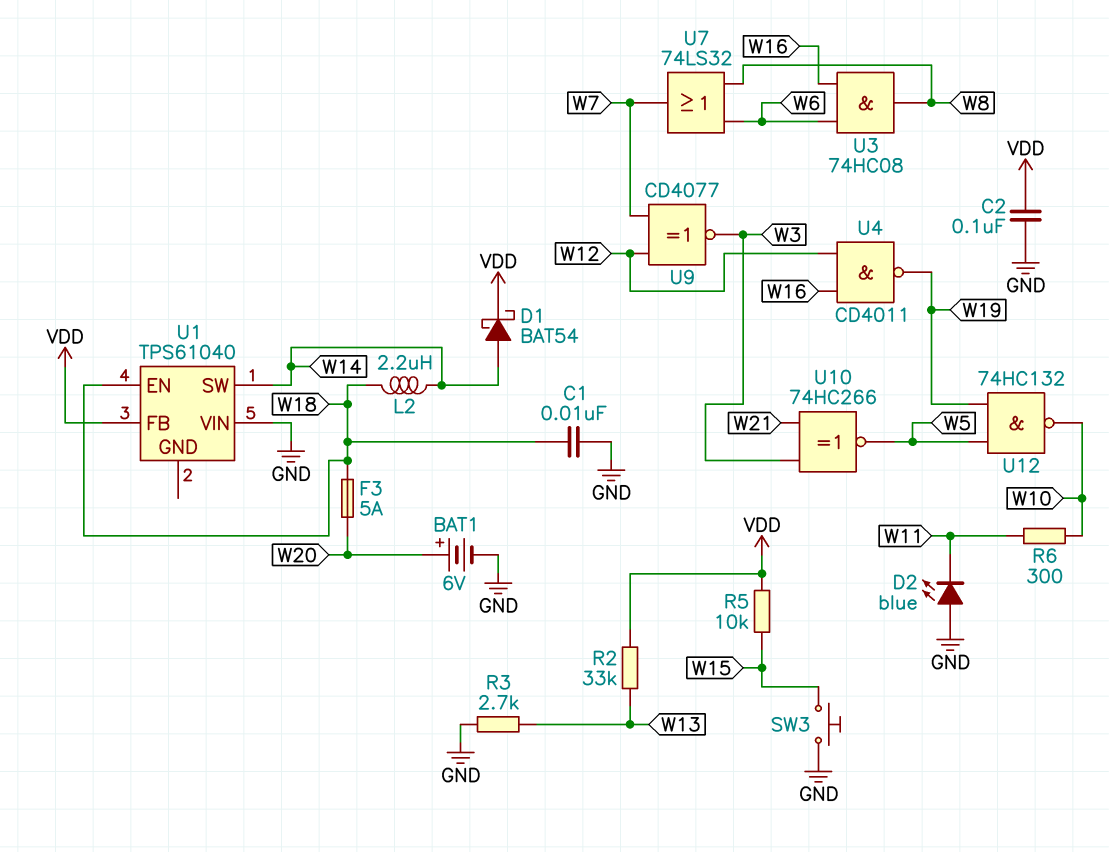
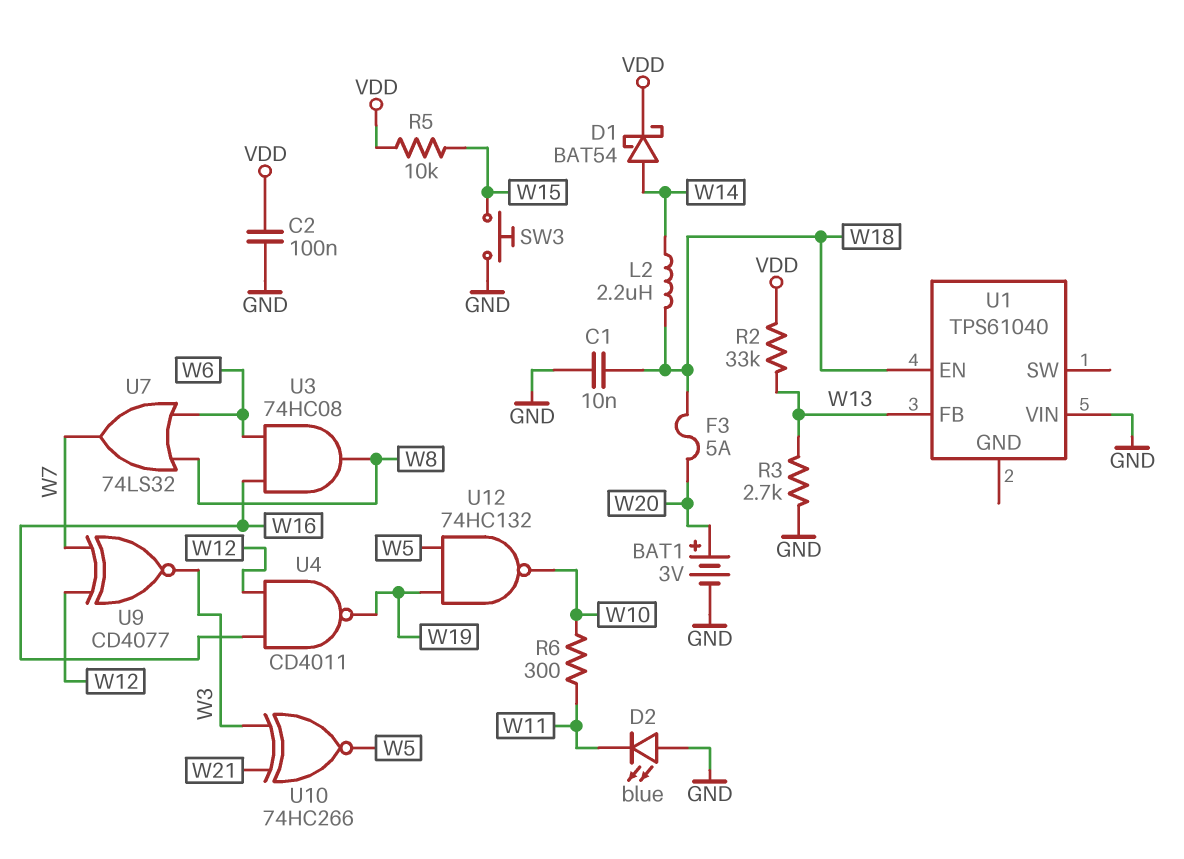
BAT1: 6V (plus W20, minus GND) -> 3V (plus W20, minus GND)
U1 pin FB: VDD -> W13
U1 pin SW: W14 -> none

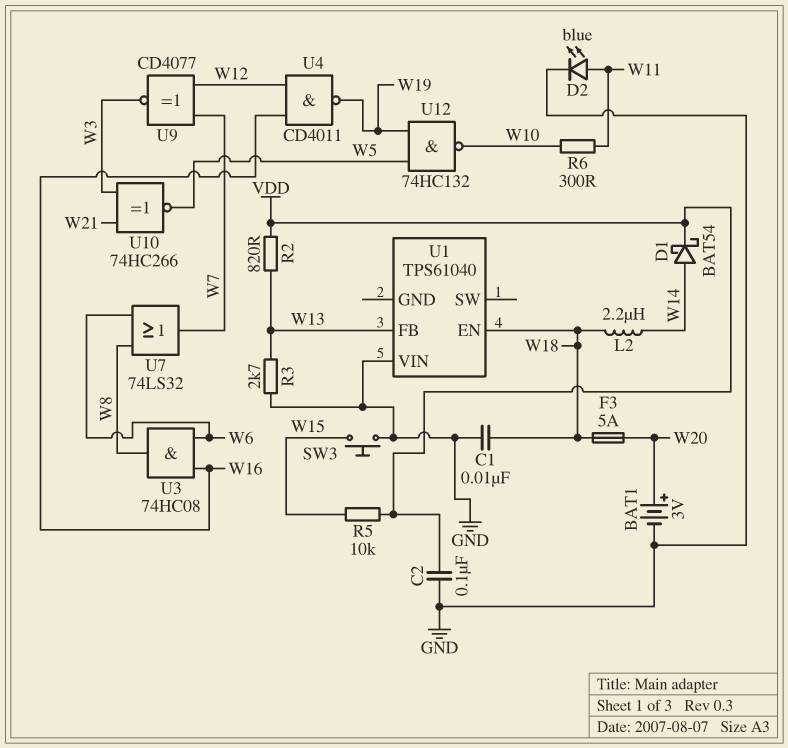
D2: LED blue (A GND, K W11) -> LED blue (A W11, K GND)
R2: 33k (VDD, W13) -> 820 (VDD, W13)

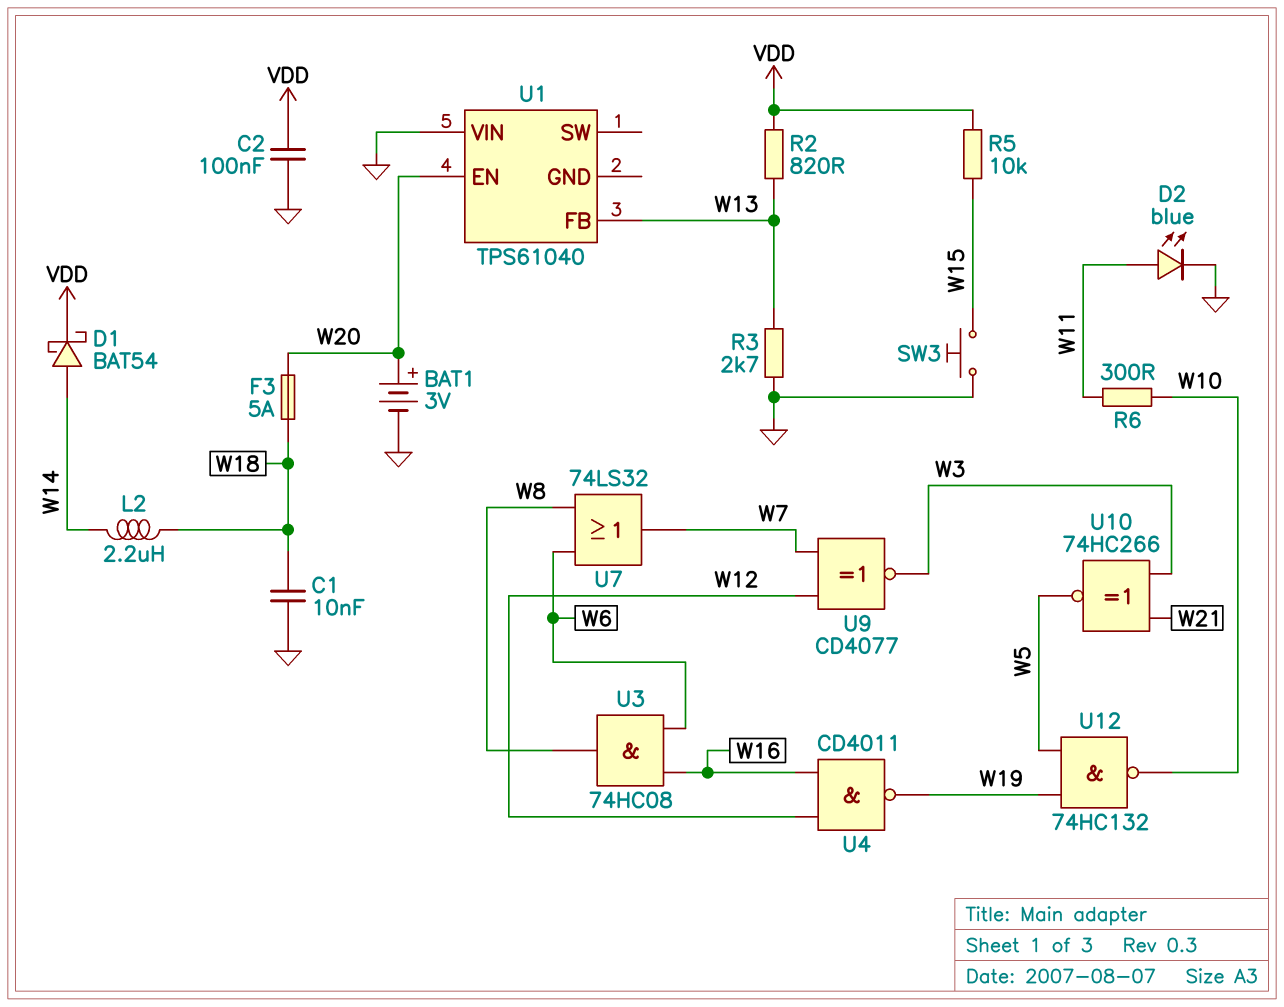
U1 pin EN: W18 -> W20

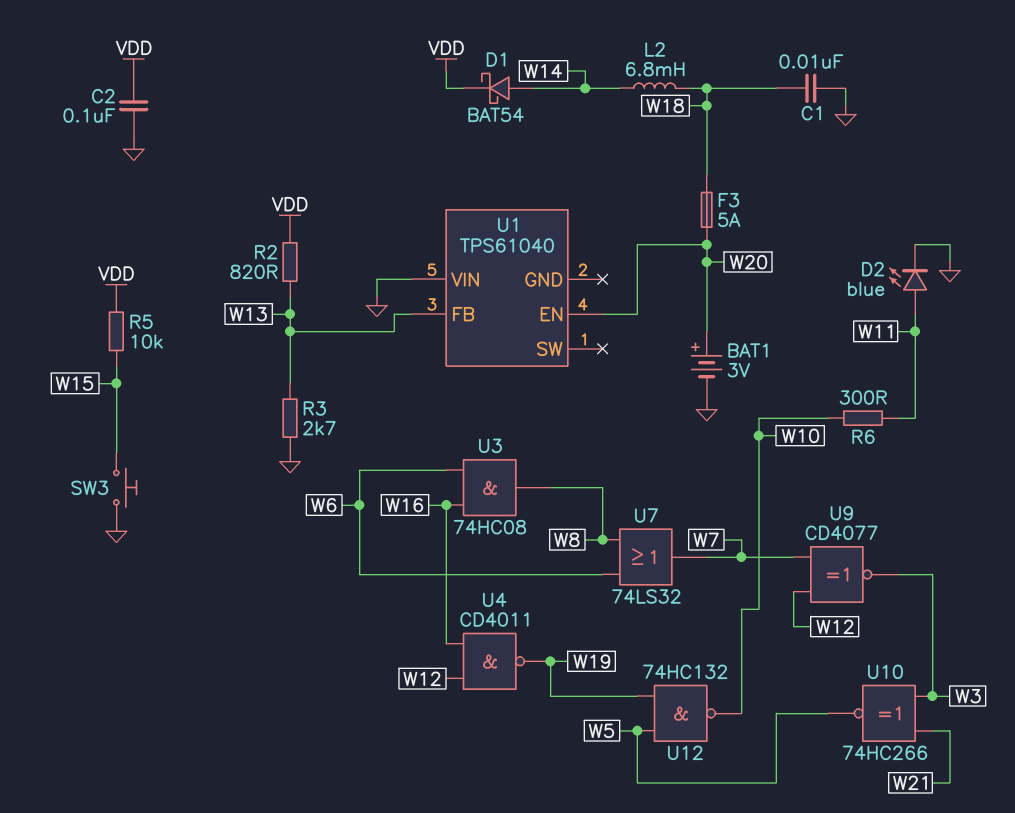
L2: 2.2uH (W14, W18) -> 6.8mH (W14, W18)

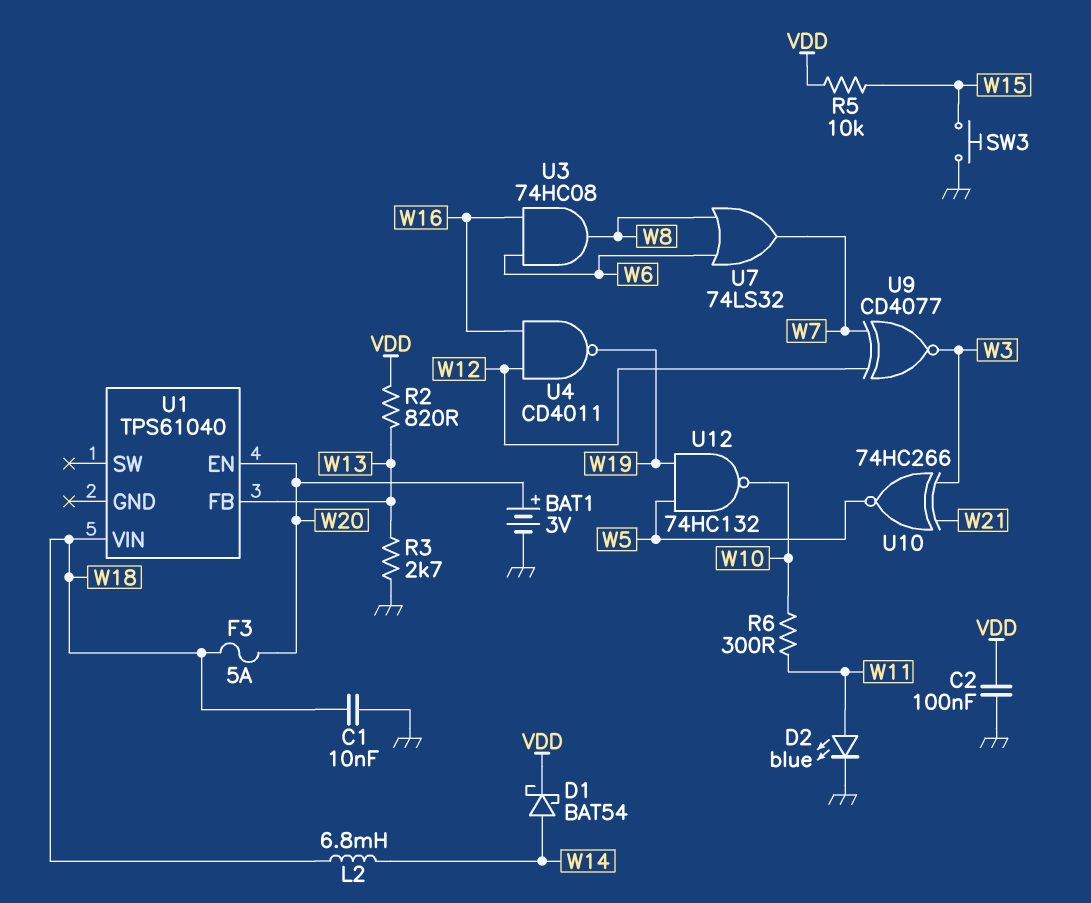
U1 pin VIN: GND -> W18

